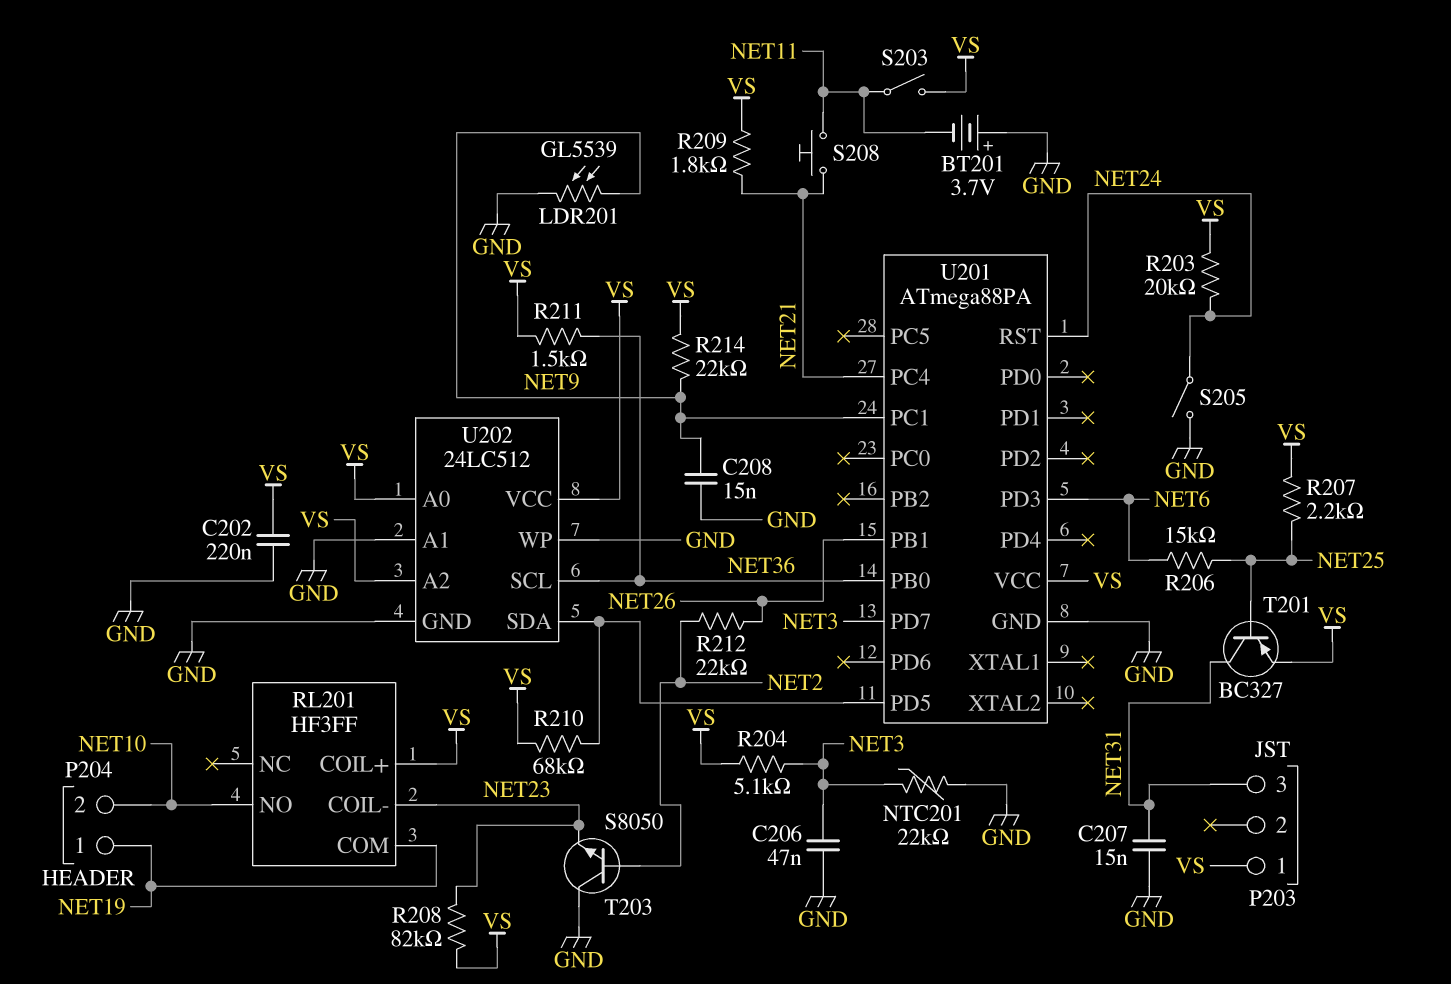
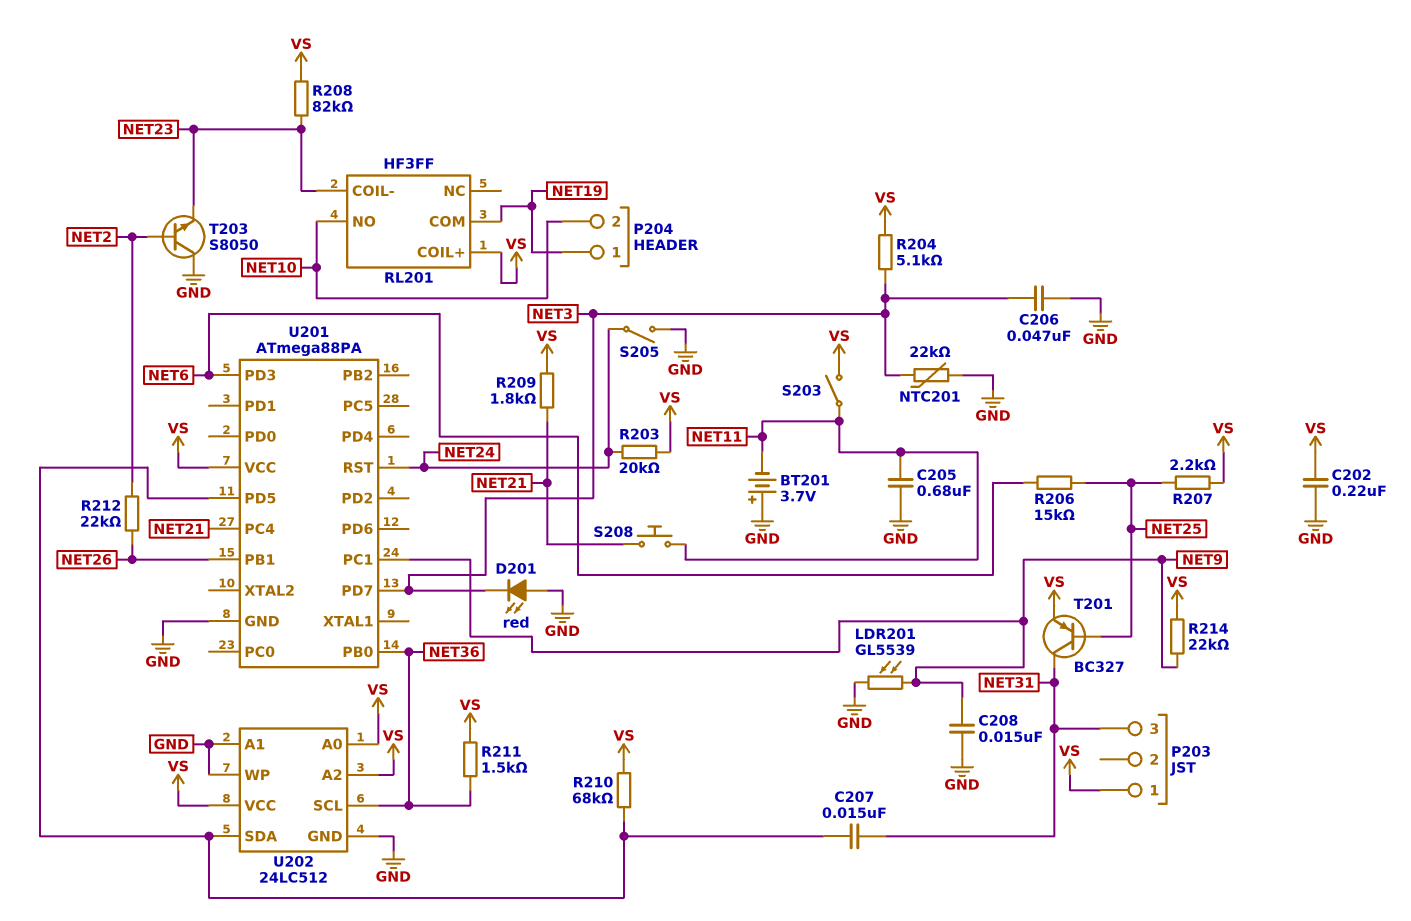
C205: none -> 680nF (GND, NET11)
C207: 15nF (GND, NET31) -> 15nF (NET31, U201/PD5)
D201: none -> LED red (A GND, K NET3)

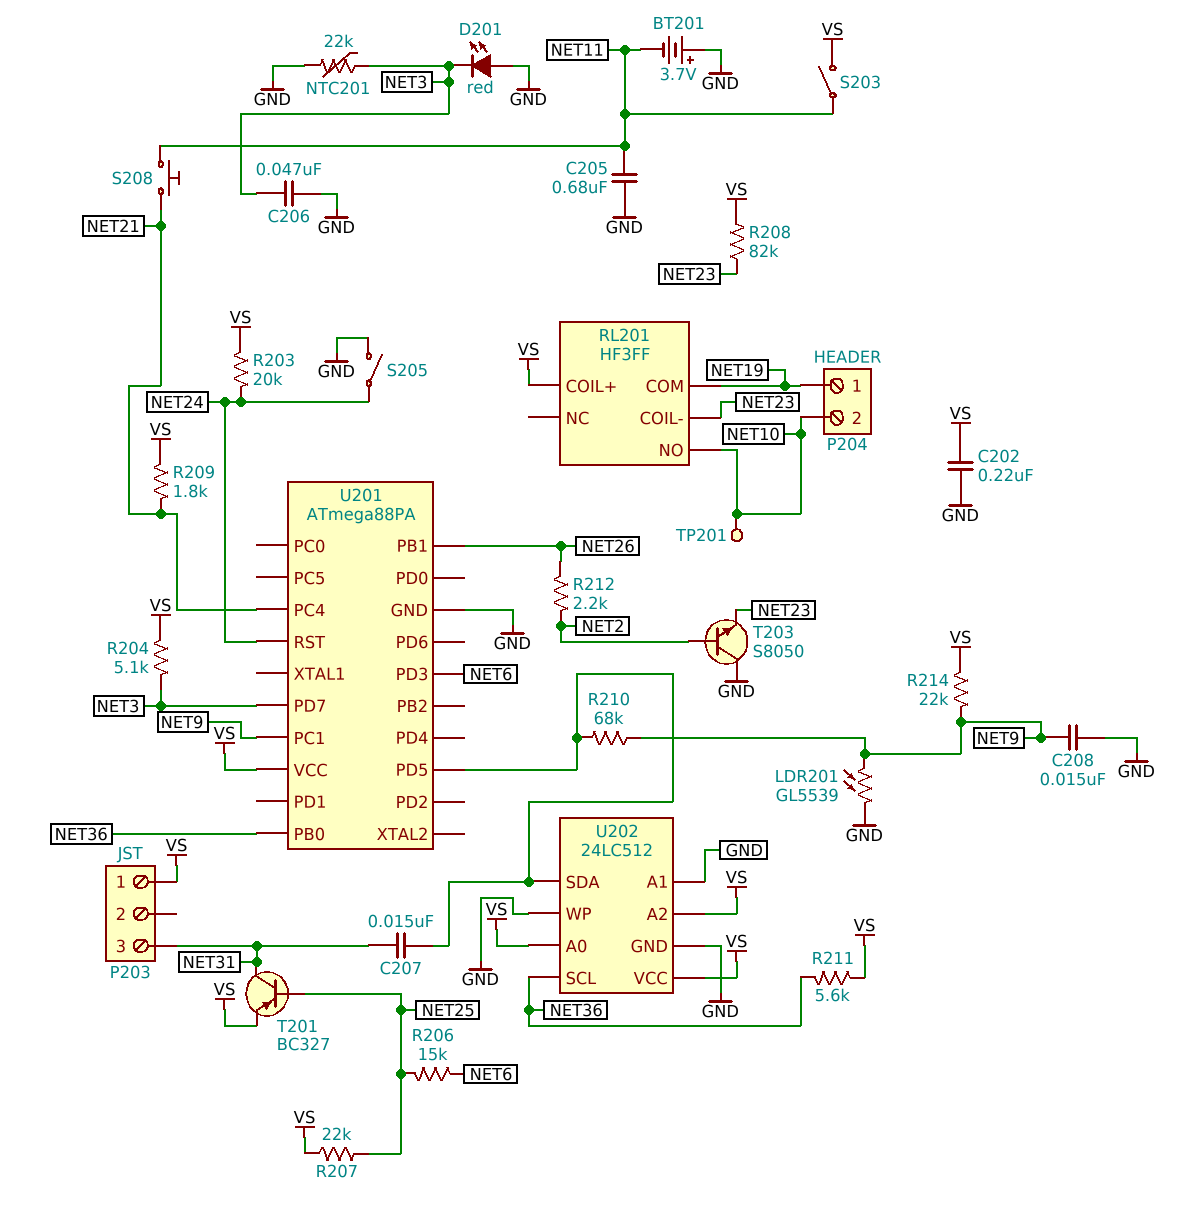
R207: 2.2k (NET25, VS) -> 22k (NET25, VS)
R210: 68k (U201/PD5, VS) -> 68k (NET9, U201/PD5)
R211: 1.5k (NET36, VS) -> 5.6k (NET36, VS)
R212: 22k (NET2, NET26) -> 2.2k (NET2, NET26)
TP201: none -> test point (NET10)

